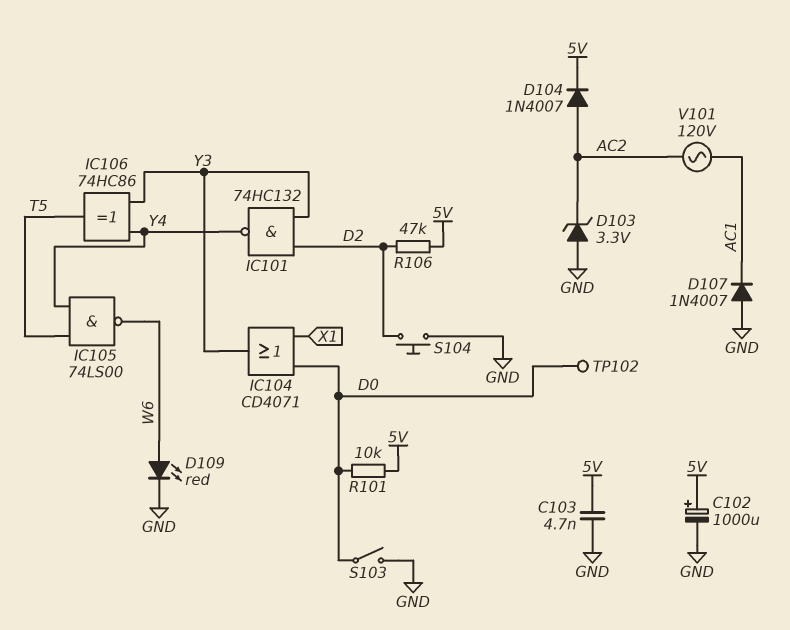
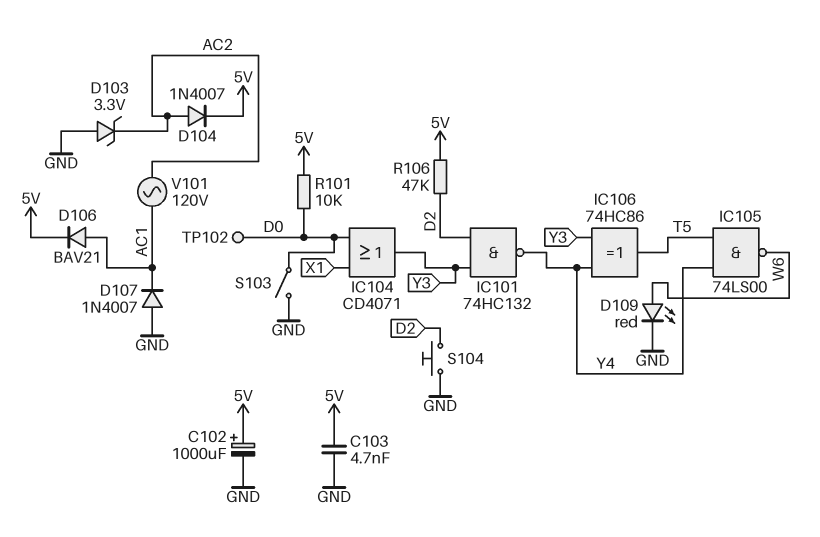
D106: none -> diode BAV21 (A AC1, K 5V)

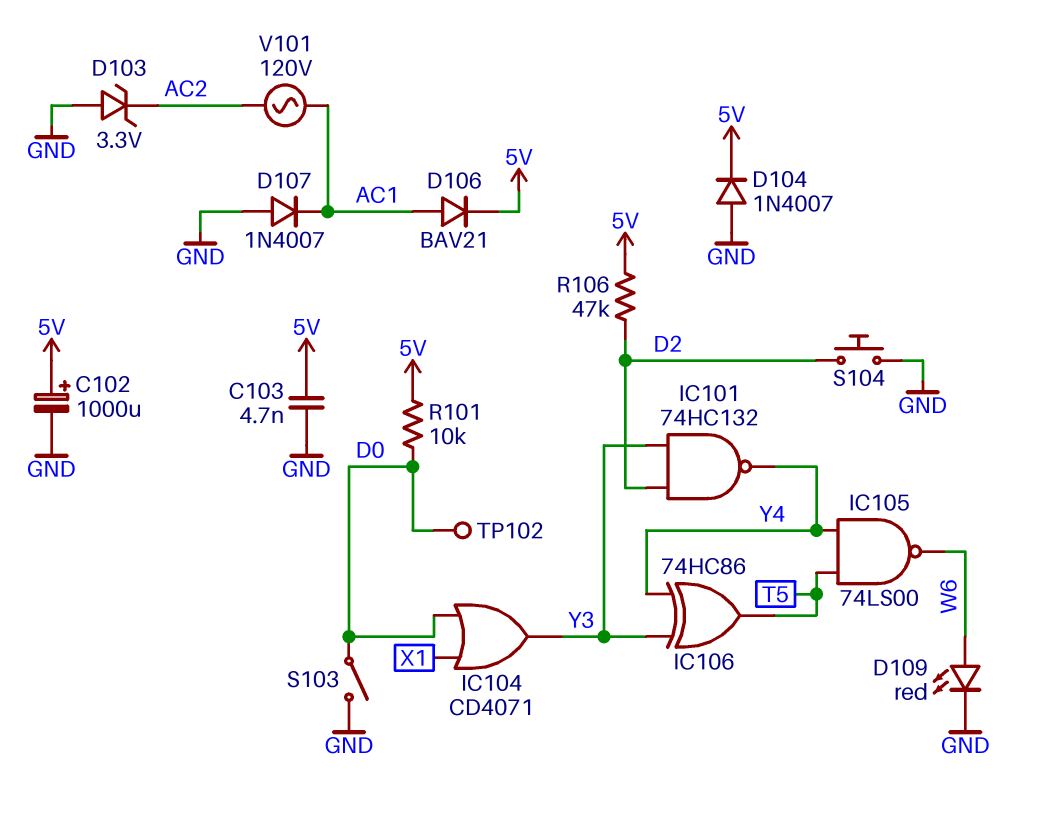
D104: diode 1N4007 (A AC2, K 5V) -> diode 1N4007 (A GND, K 5V)

